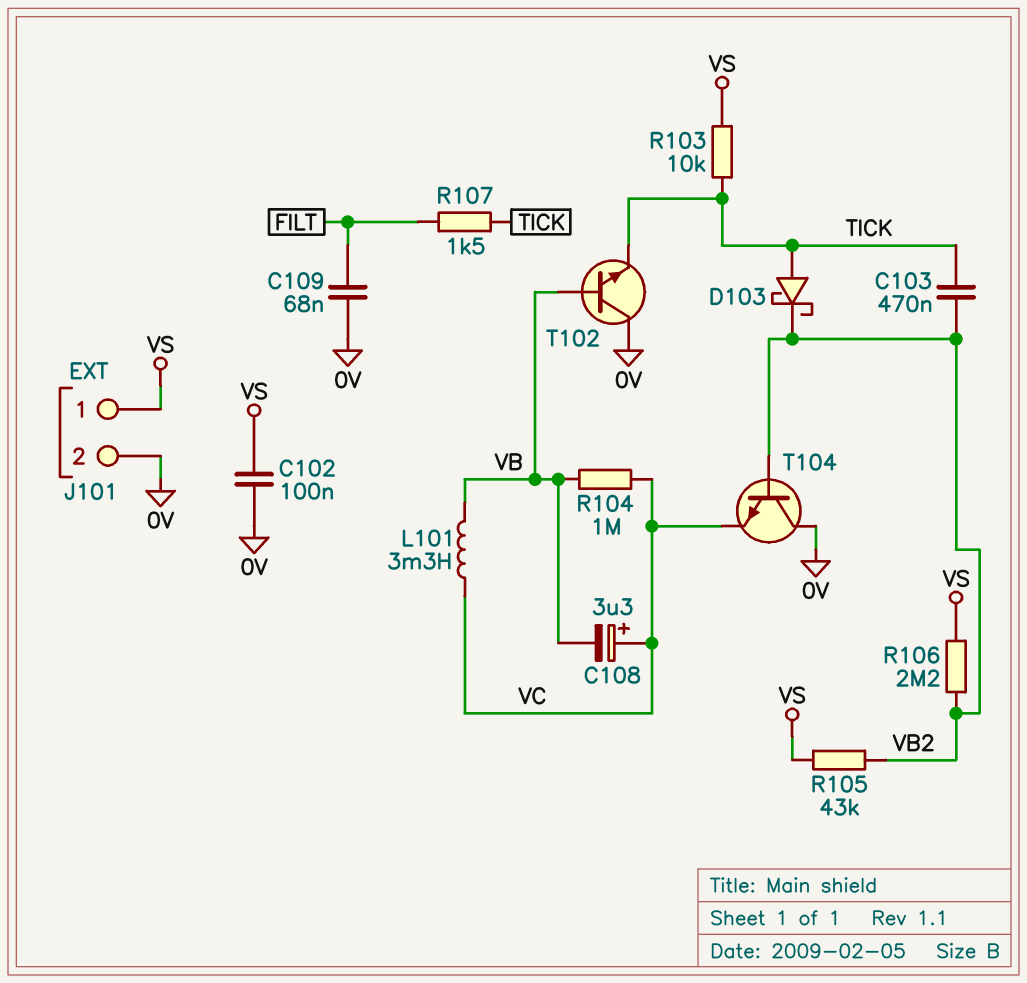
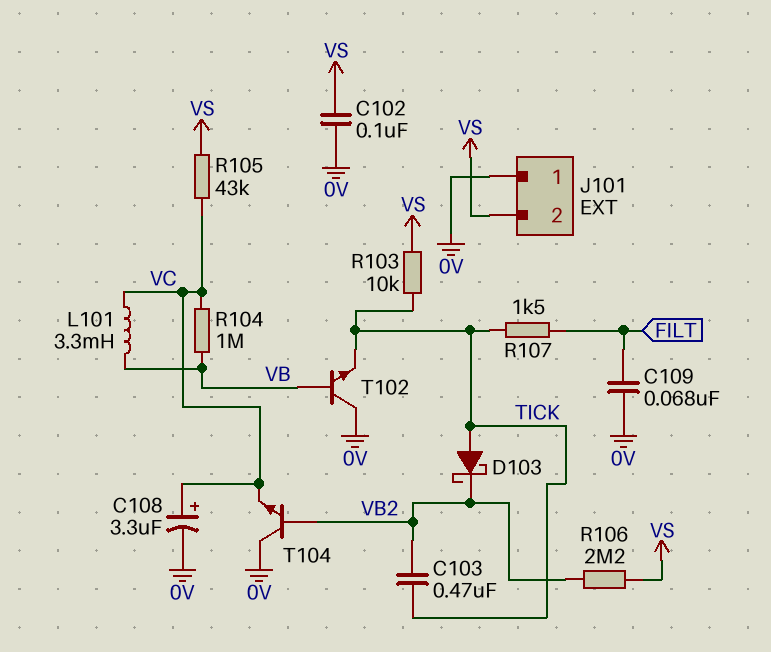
C108: 3.3uF (plus VC, minus VB) -> 3.3uF (plus VC, minus 0V)
J101 pin 1: VS -> 0V
J101 pin 2: 0V -> VS
R105: 43k (VB2, VS) -> 43k (VC, VS)

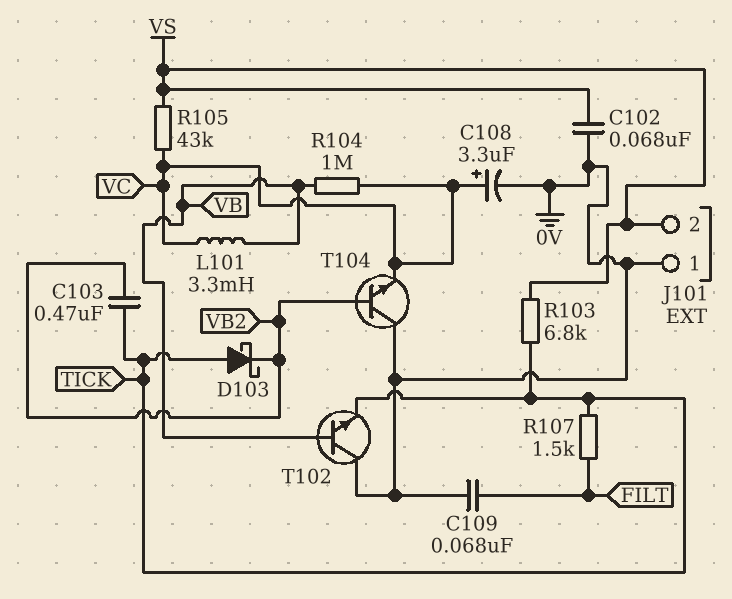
C102: 100nF (0V, VS) -> 68nF (0V, VS)
R103: 10k (TICK, VS) -> 6.8k (TICK, VS)
R106: 2.2M (VB2, VS) -> none

